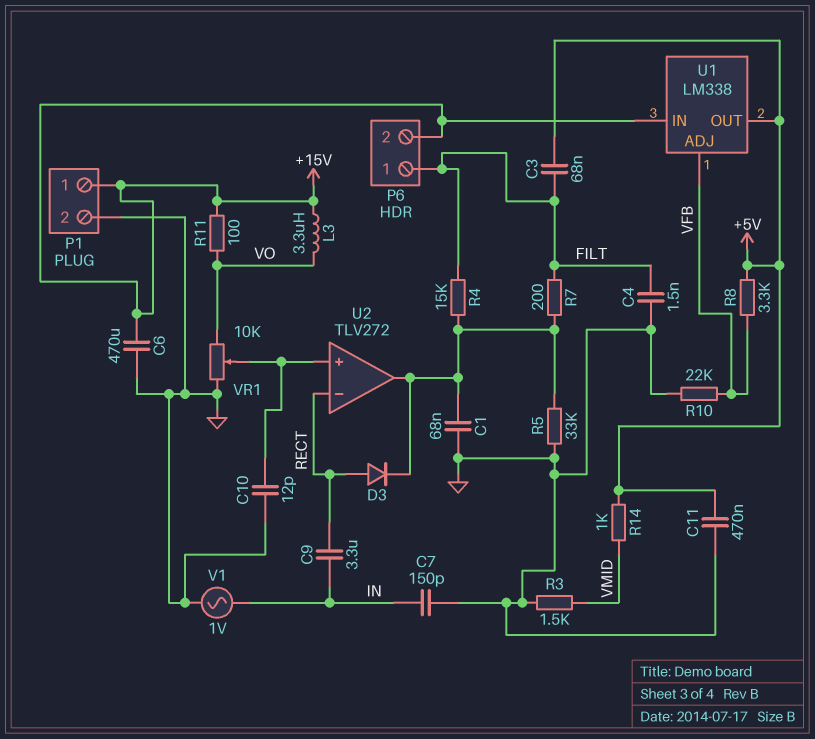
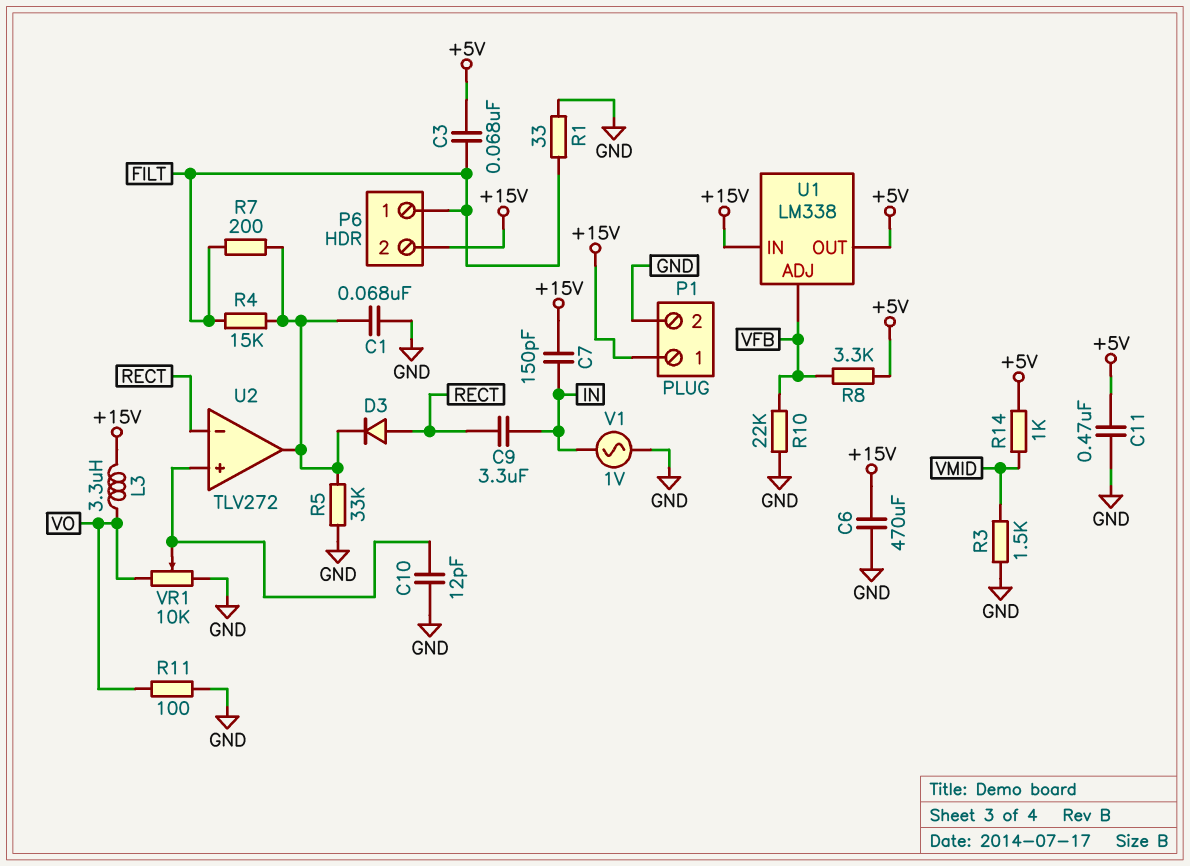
C4: 1.5nF (FILT, GND) -> none
C7: 150pF (GND, IN) -> 150pF (+15V, IN)
R1: none -> 33 (FILT, GND)
R11: 100 (+15V, VO) -> 100 (GND, VO)

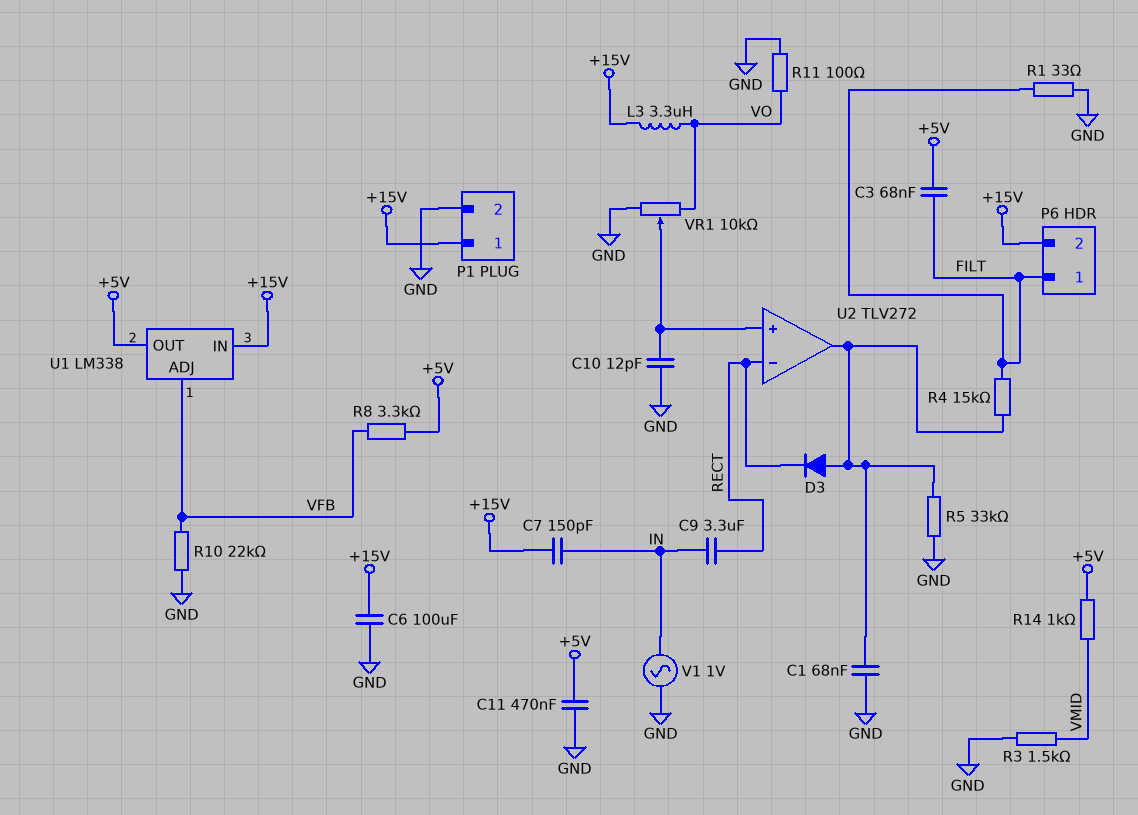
C6: 470uF (+15V, GND) -> 100uF (+15V, GND)
D3: diode (A RECT, K U2/out) -> diode (A U2/out, K RECT)
R7: 200 (FILT, U2/out) -> none

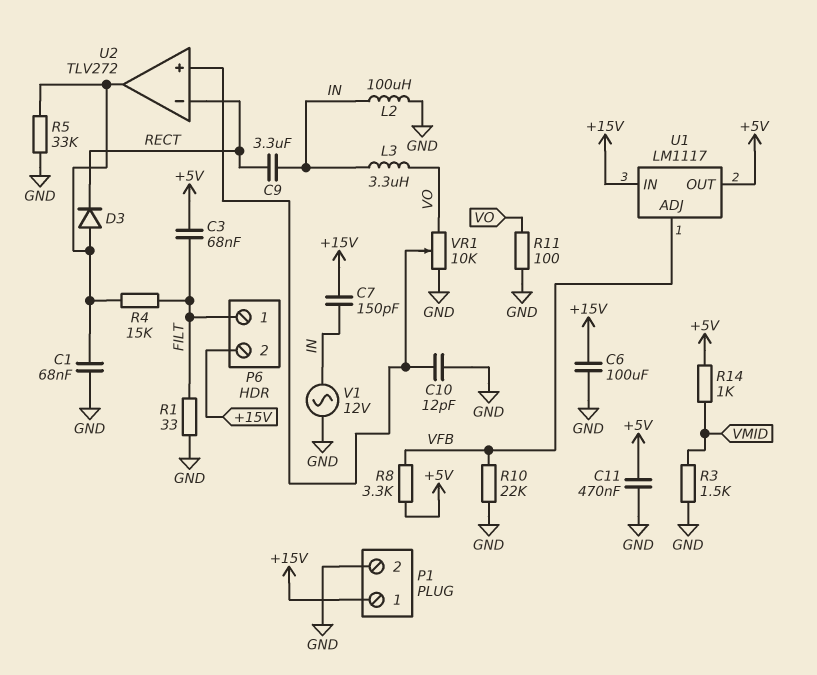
L2: none -> 100uH (GND, IN)
L3: 3.3uH (+15V, VO) -> 3.3uH (IN, VO)
U1: LM338 -> LM1117
V1: AC 1V (GND, IN) -> AC 12V (GND, IN)

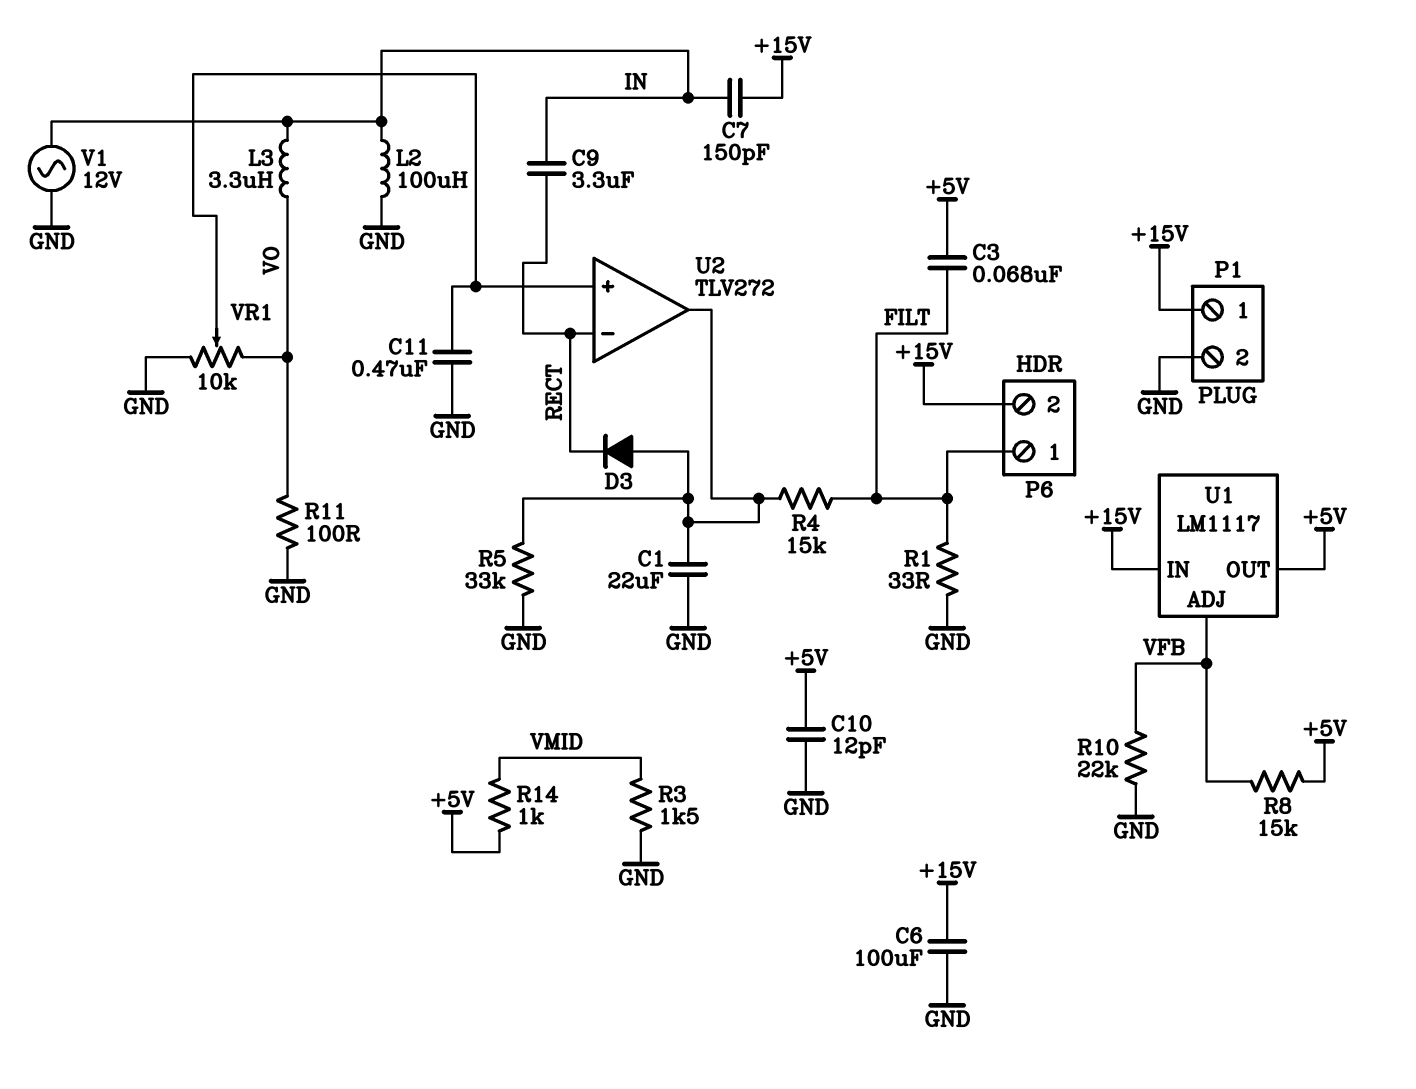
C1: 68nF (GND, U2/out) -> 22uF (GND, U2/out)
C10: 12pF (GND, U2/in+) -> 12pF (+5V, GND)
C11: 470nF (+5V, GND) -> 470nF (GND, U2/in+)
R8: 3.3k (+5V, VFB) -> 15k (+5V, VFB)

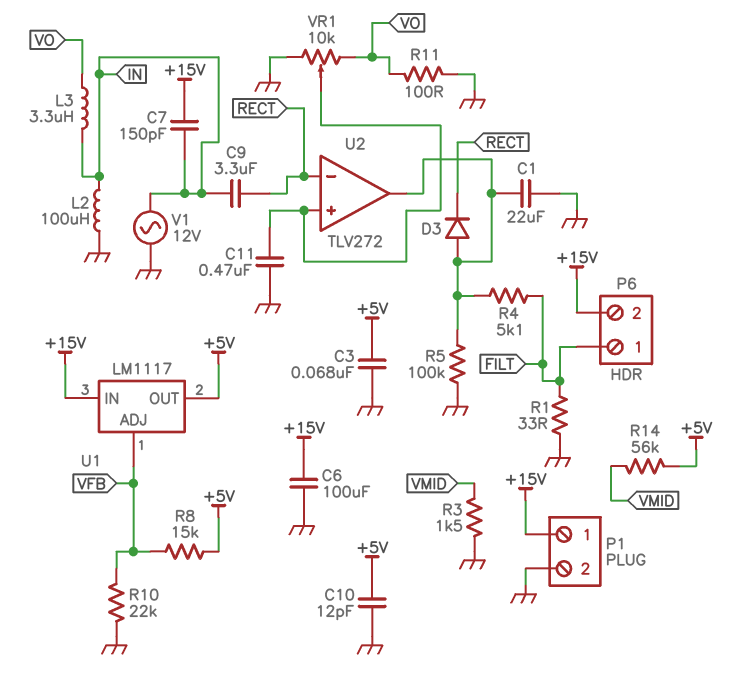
C3: 68nF (+5V, FILT) -> 68nF (+5V, GND)
R4: 15k (FILT, U2/out) -> 5.1k (FILT, U2/out)
R5: 33k (GND, U2/out) -> 100k (GND, U2/out)
R14: 1k (+5V, VMID) -> 56k (+5V, VMID)

